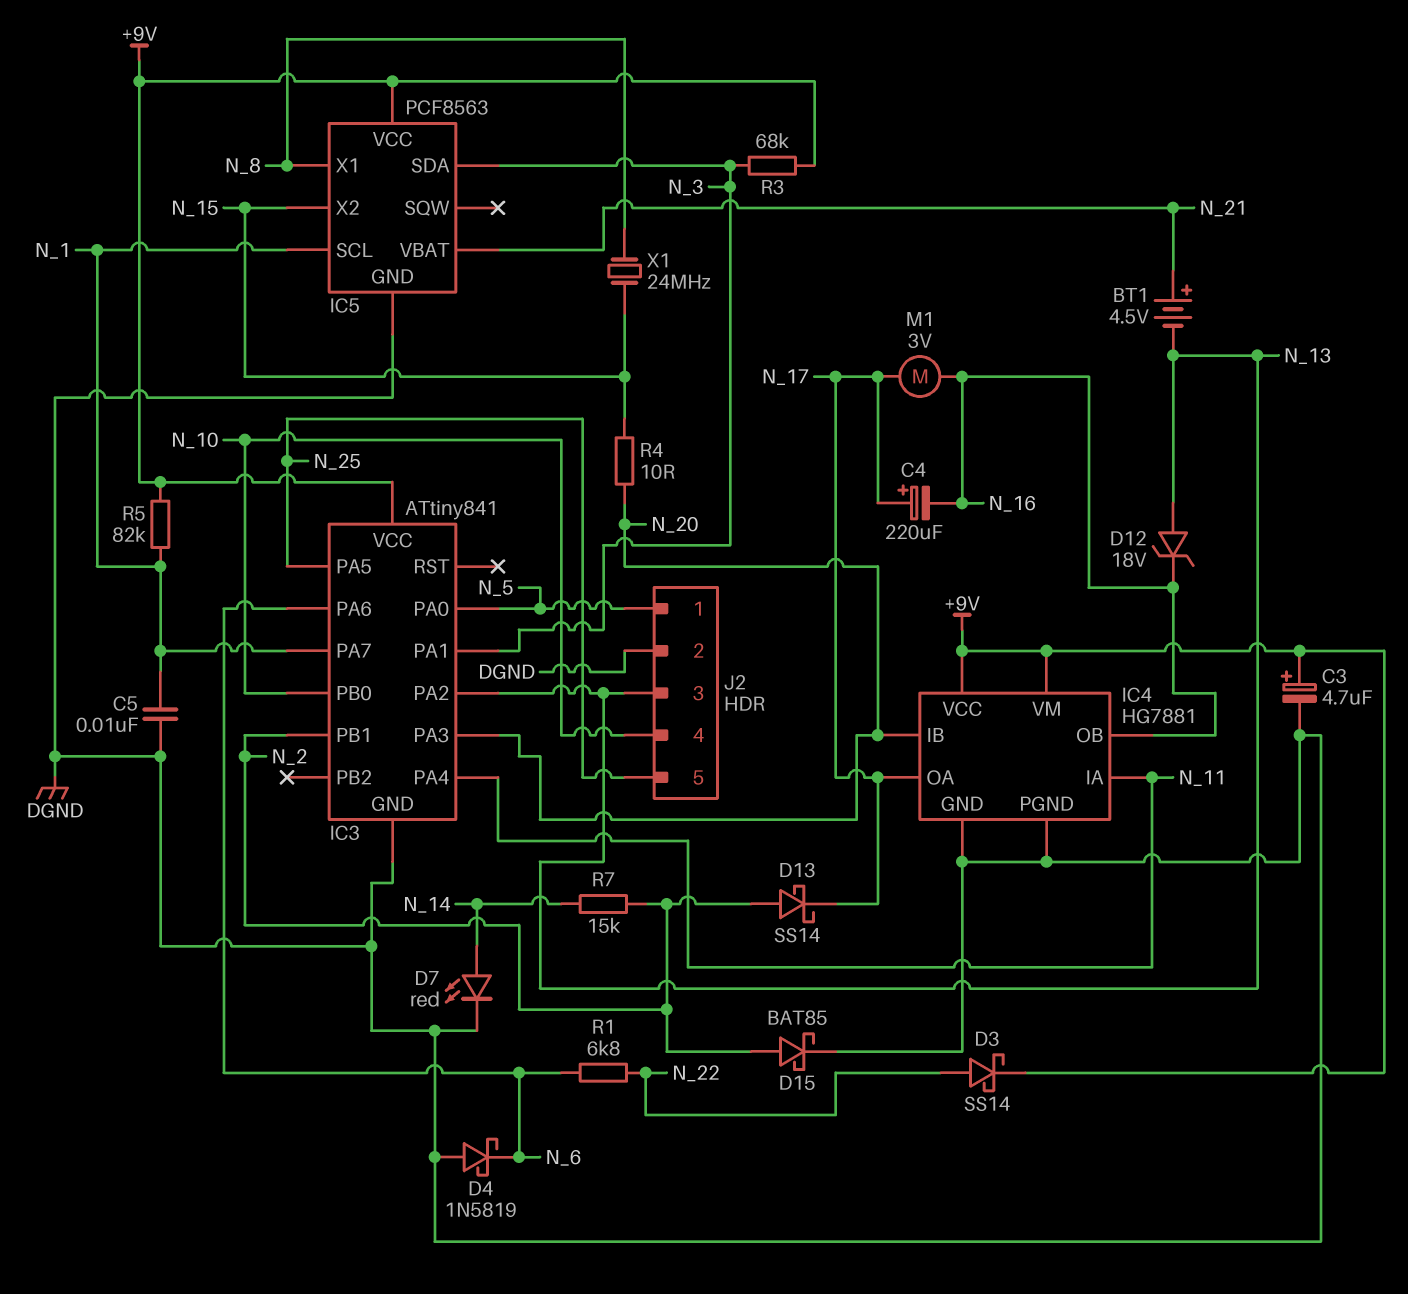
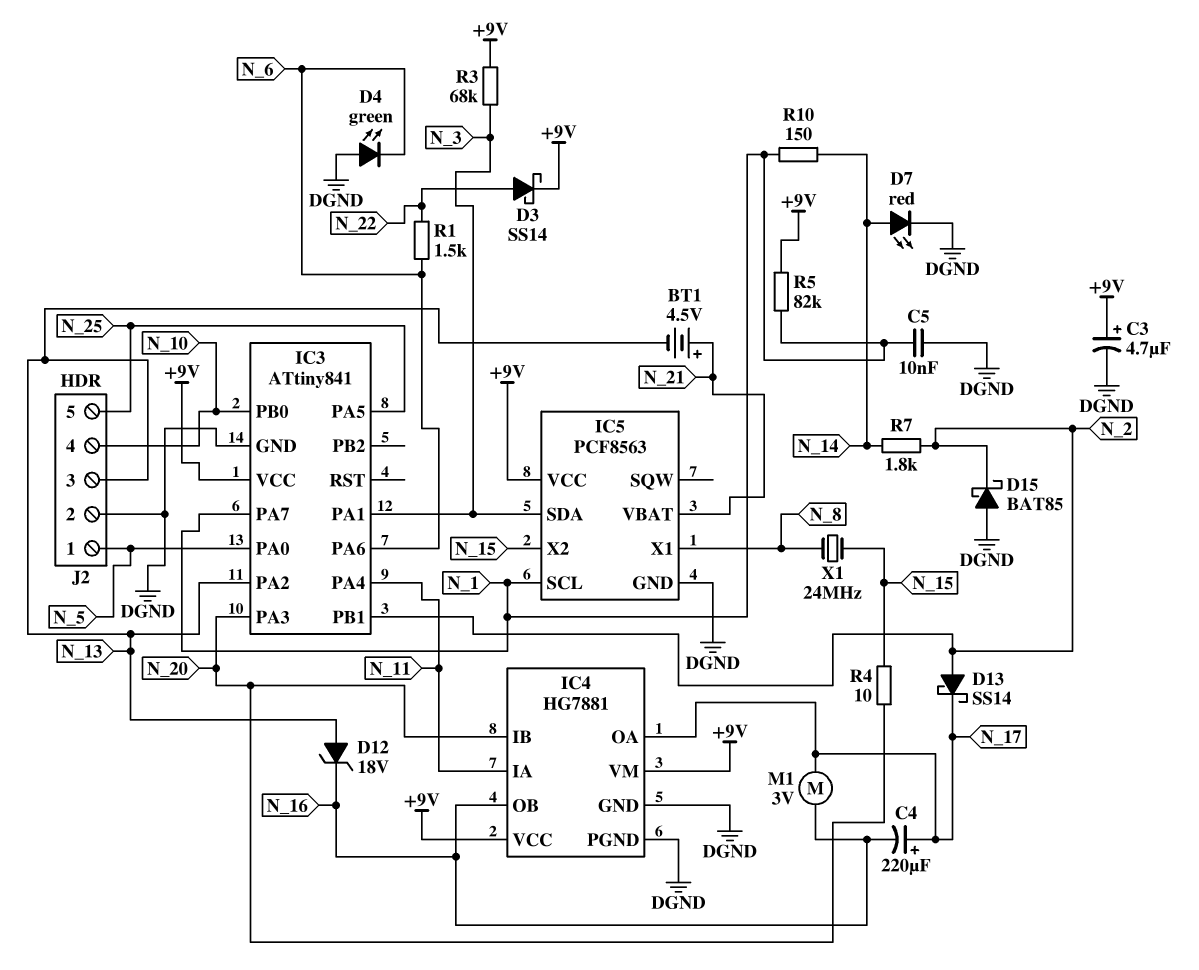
D4: schottky 1N5819 (A DGND, K N_6) -> LED green (A DGND, K N_6)
D15: schottky BAT85 (A N_2, K DGND) -> schottky BAT85 (A DGND, K N_2)
R1: 6.8k (N_6, N_22) -> 1.5k (N_6, N_22)
R7: 15k (N_2, N_14) -> 1.8k (N_2, N_14)
R10: none -> 150 (N_1, N_14)

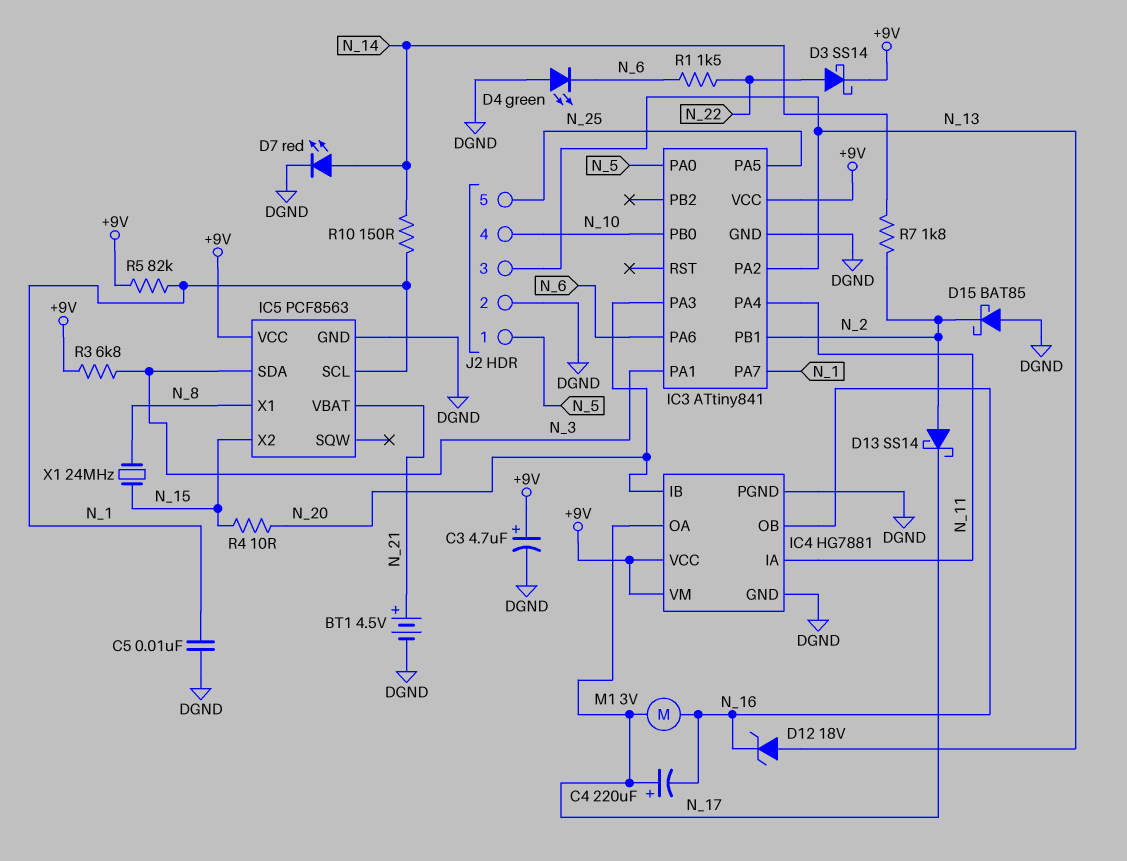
BT1: 4.5V (plus N_21, minus N_13) -> 4.5V (plus N_21, minus DGND)
R3: 68k (+9V, N_3) -> 6.8k (+9V, N_3)

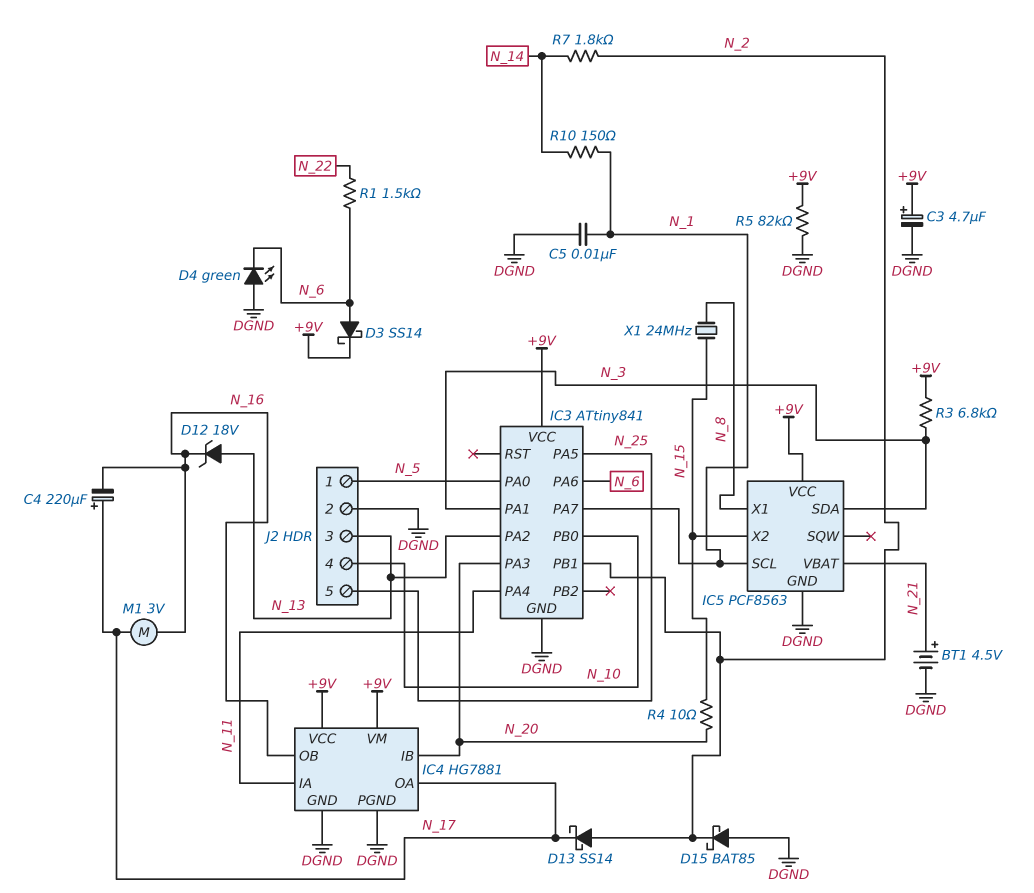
D3: schottky SS14 (A N_22, K +9V) -> schottky SS14 (A N_6, K +9V)
D7: LED red (A N_14, K DGND) -> none
R5: 82k (+9V, N_1) -> 82k (+9V, DGND)

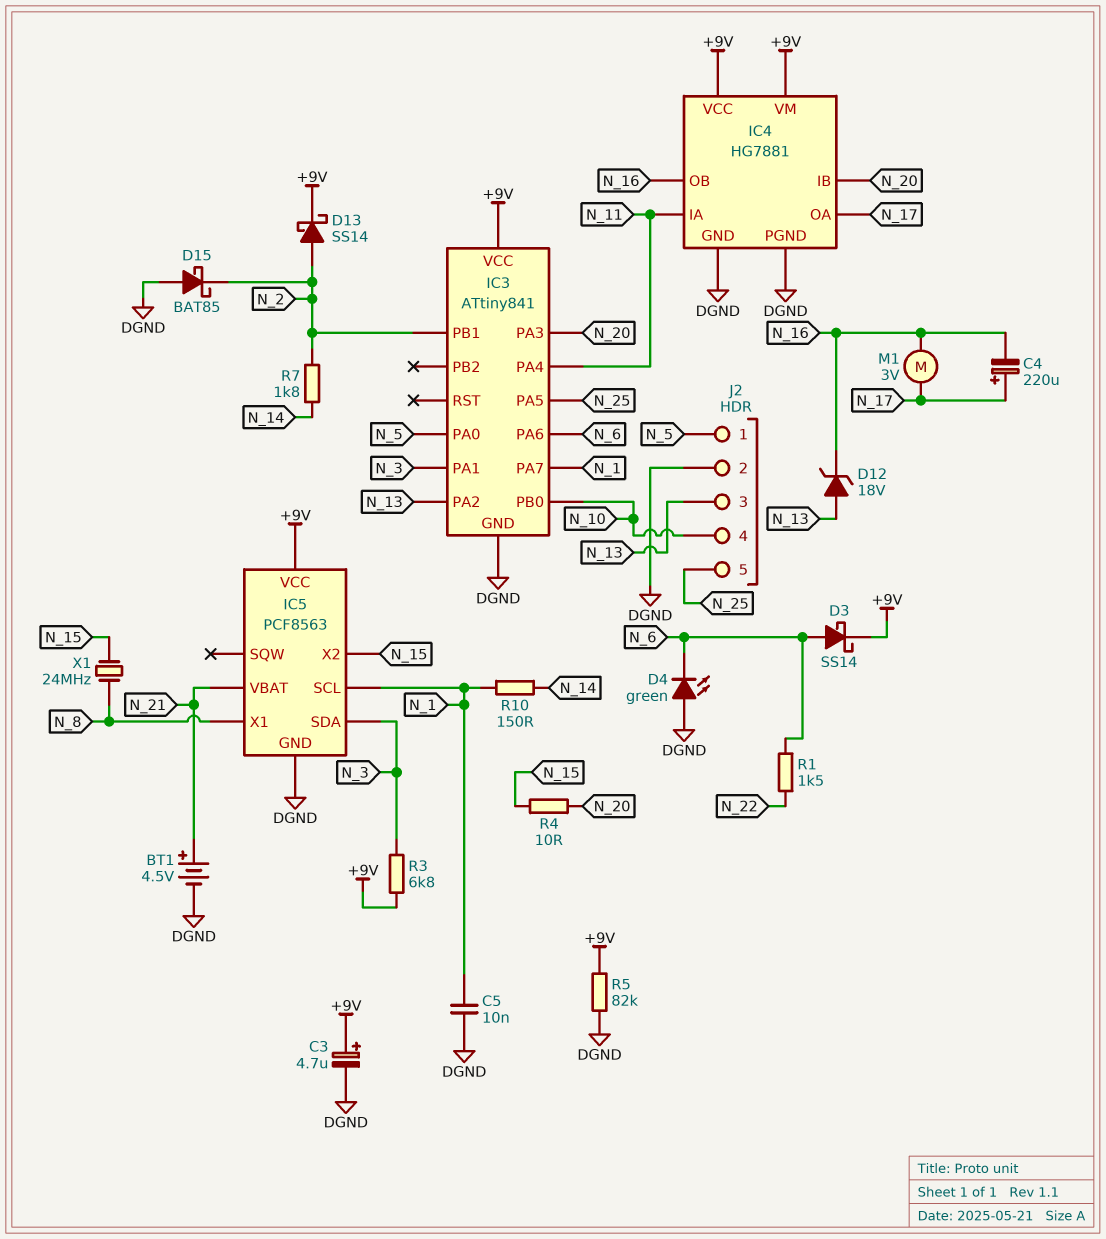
D13: schottky SS14 (A N_2, K N_17) -> schottky SS14 (A N_2, K +9V)

